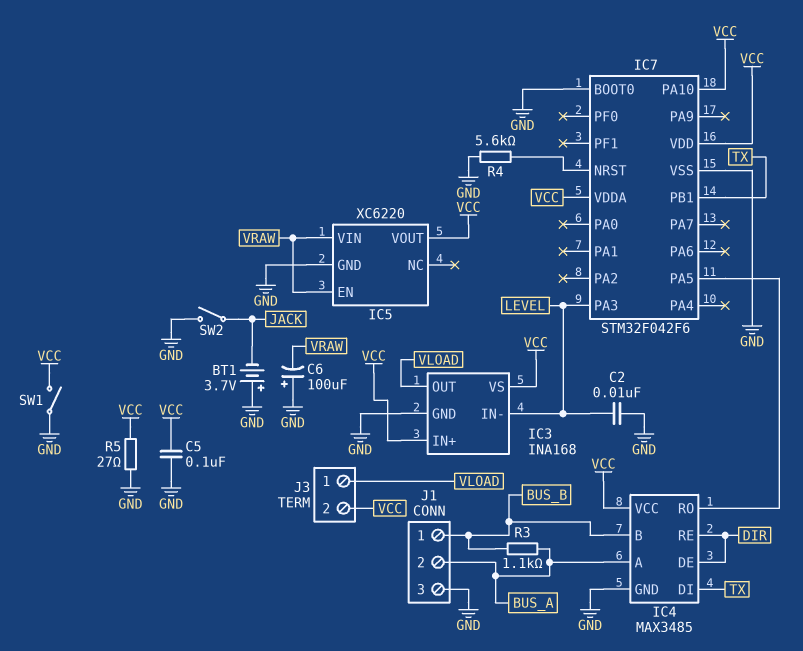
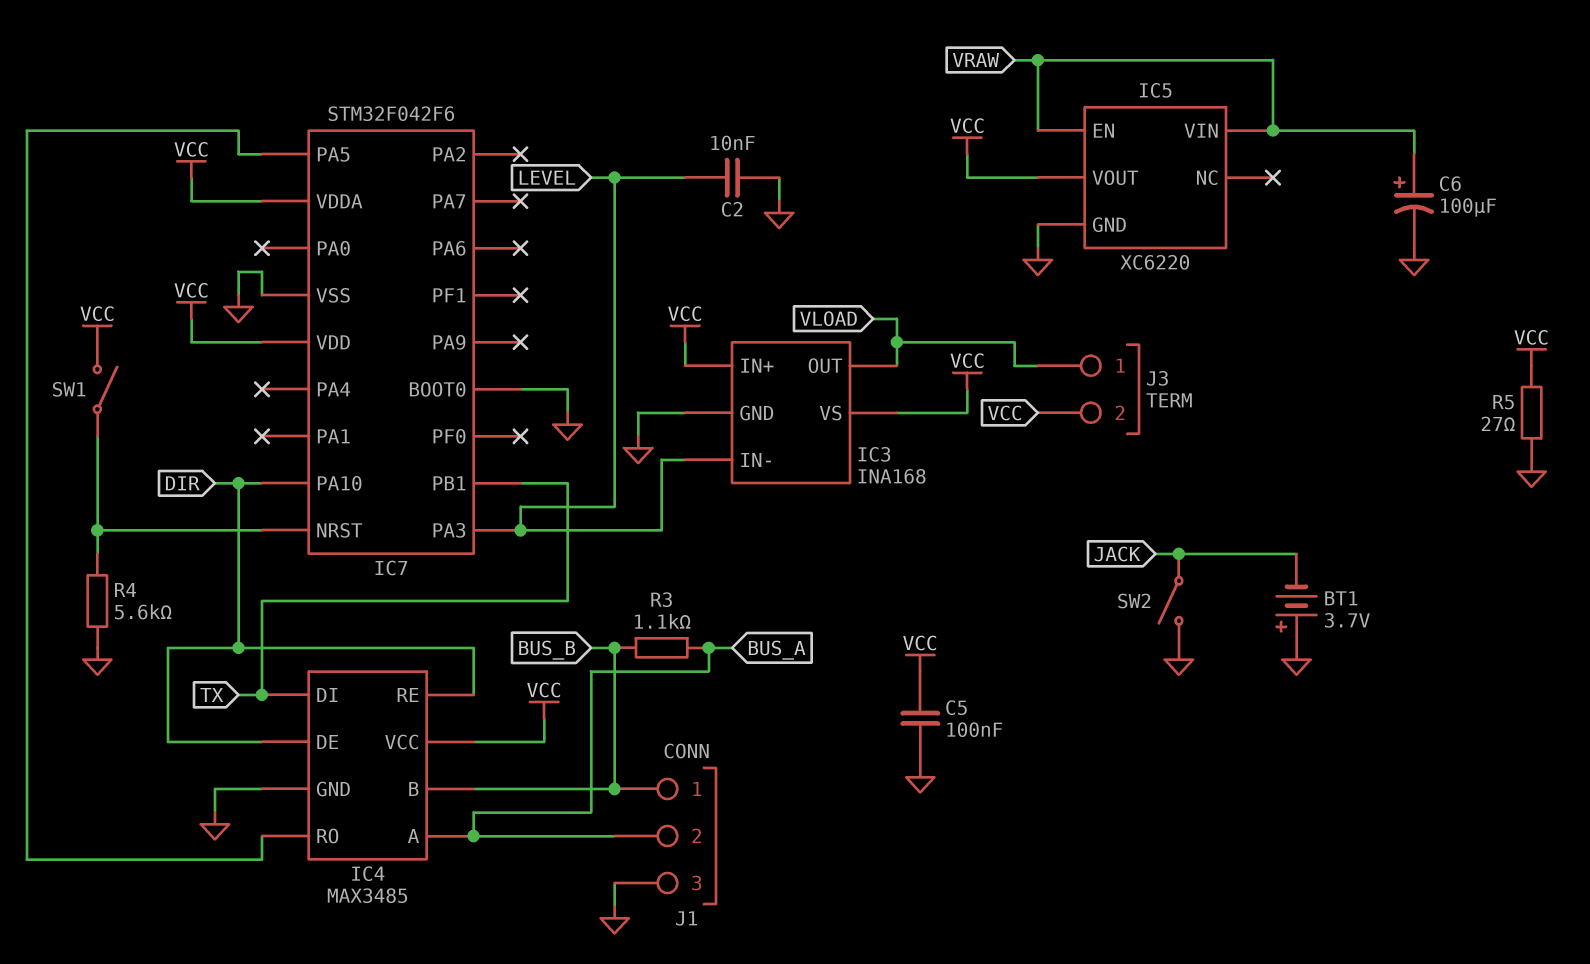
C6: 100uF (plus GND, minus VRAW) -> 100uF (plus VRAW, minus GND)
IC7 pin PA10: VCC -> DIR
SW1: switch (GND, VCC) -> switch (IC7/NRST, VCC)

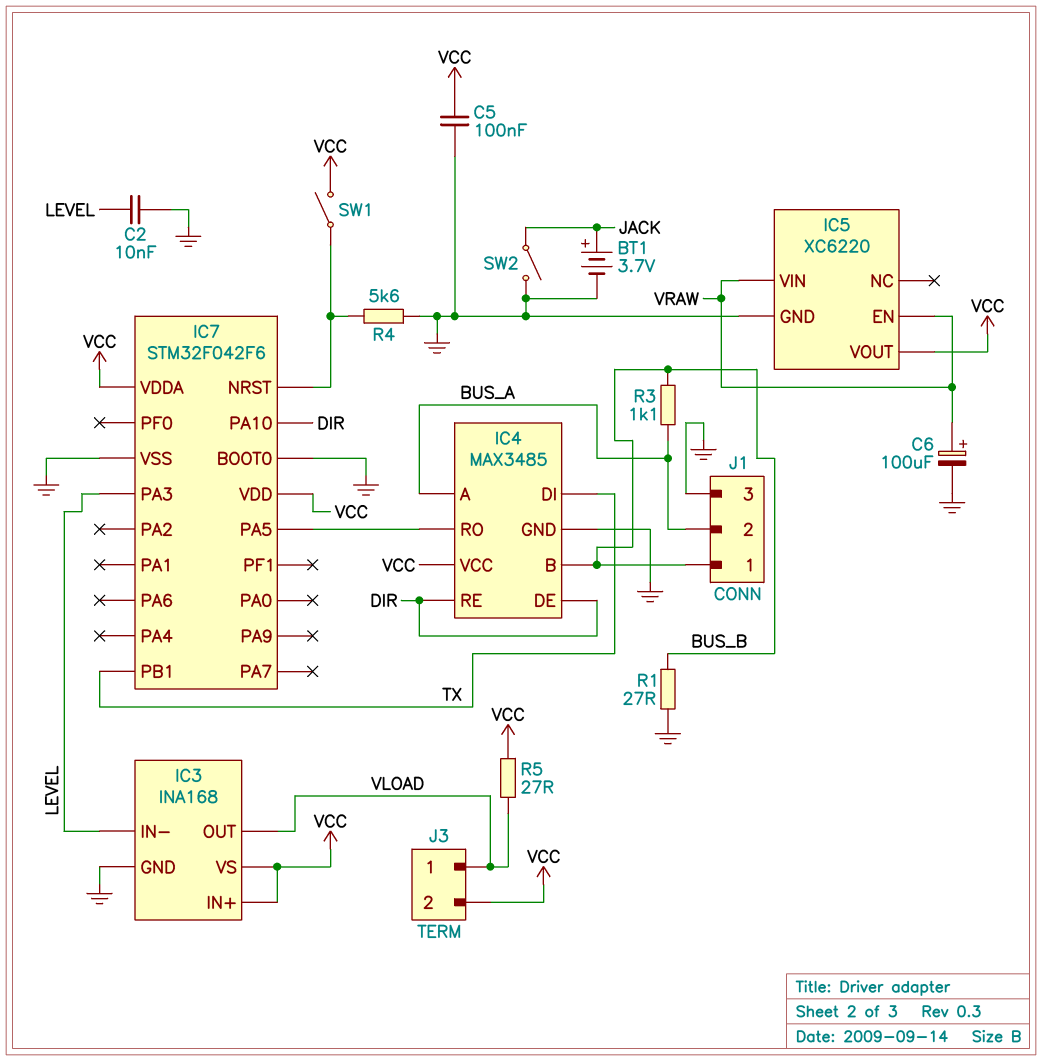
BT1: 3.7V (plus GND, minus JACK) -> 3.7V (plus JACK, minus GND)
R1: none -> 27 (BUS_B, GND)
R5: 27 (GND, VCC) -> 27 (VCC, VLOAD)

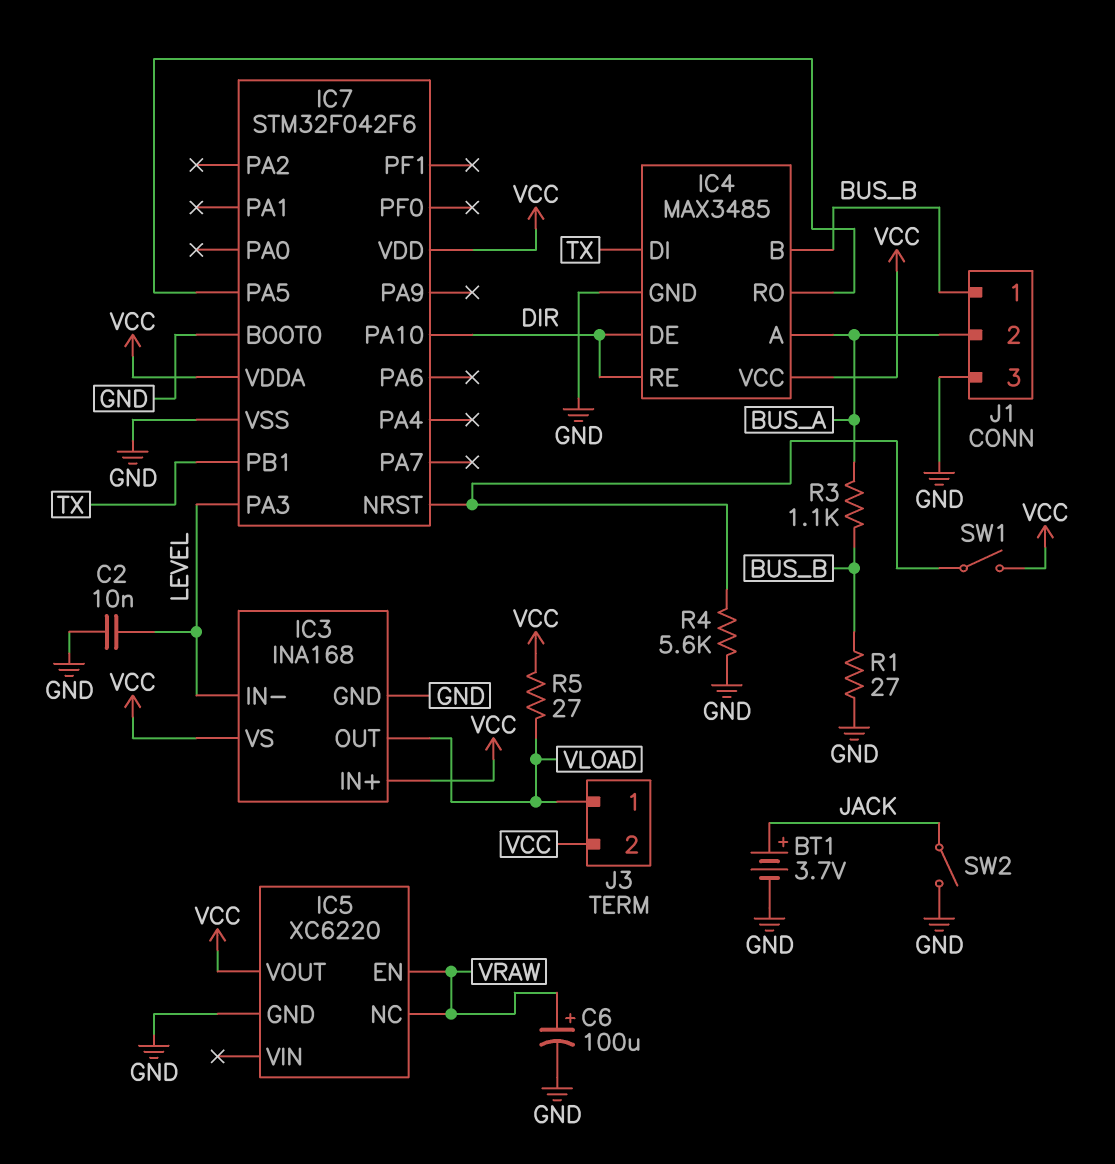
C5: 100nF (GND, VCC) -> none
IC5 pin NC: none -> VRAW
IC5 pin VIN: VRAW -> none

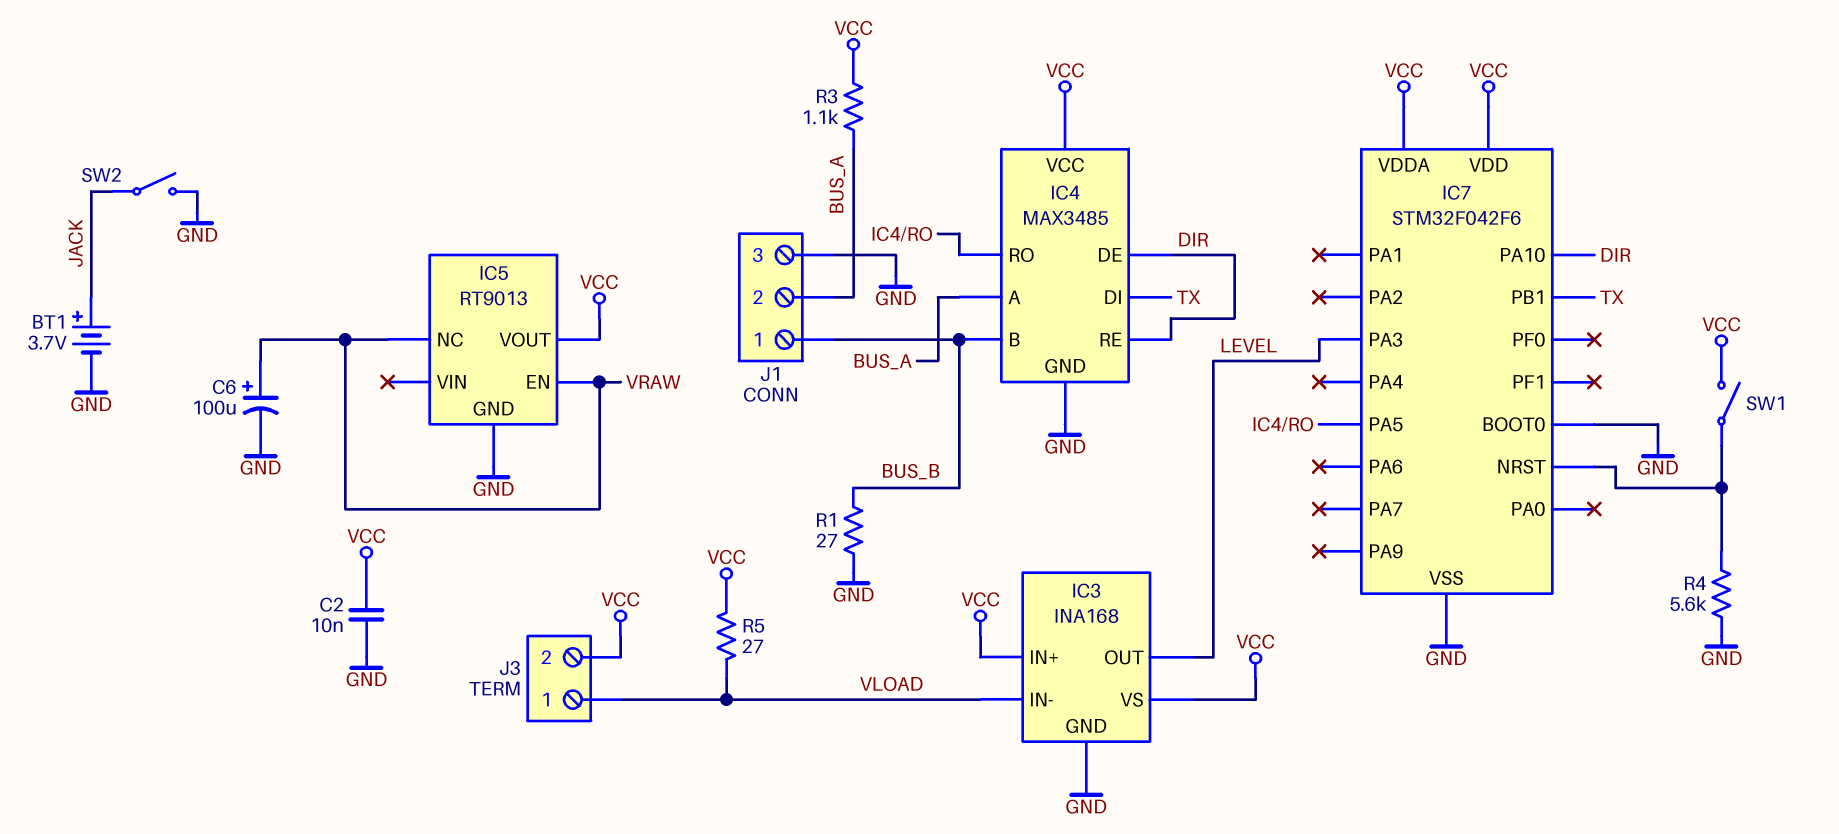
C2: 10nF (GND, LEVEL) -> 10nF (GND, VCC)
IC3 pin IN-: LEVEL -> VLOAD
IC3 pin OUT: VLOAD -> LEVEL
IC5: XC6220 -> RT9013
R3: 1.1k (BUS_A, BUS_B) -> 1.1k (BUS_A, VCC)

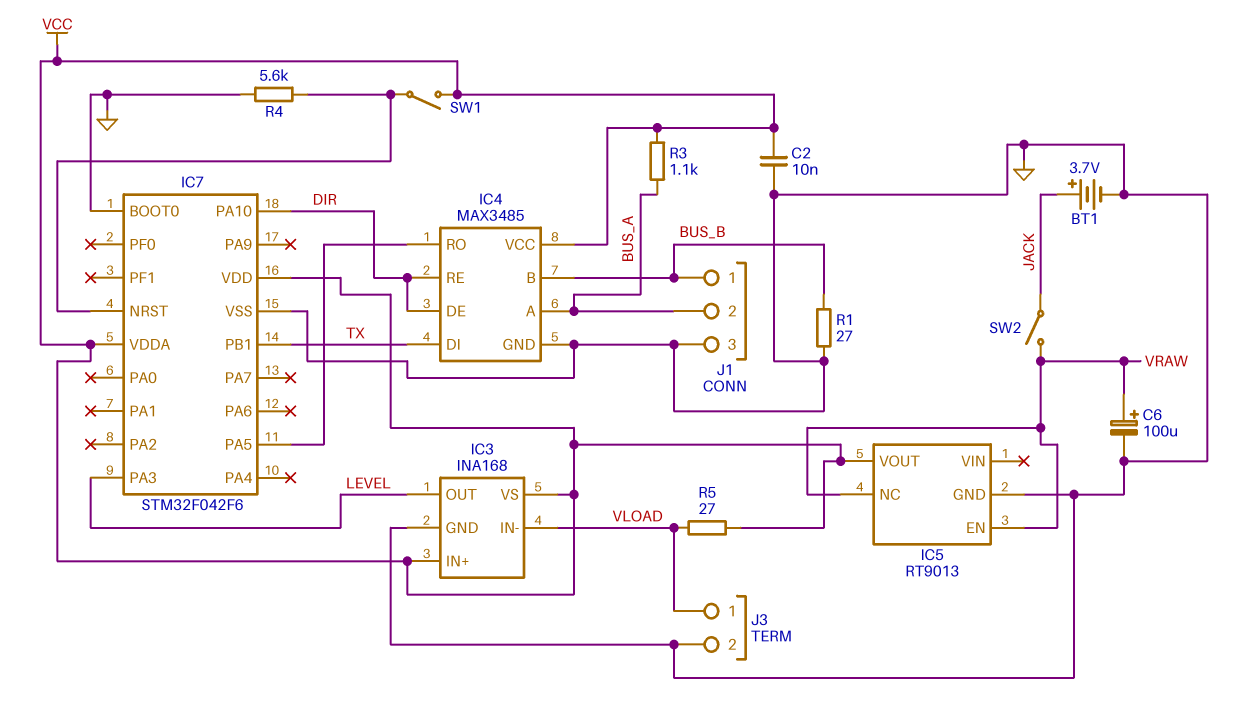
J3 pin 2: VCC -> GND
SW2: switch (GND, JACK) -> switch (JACK, VRAW)

